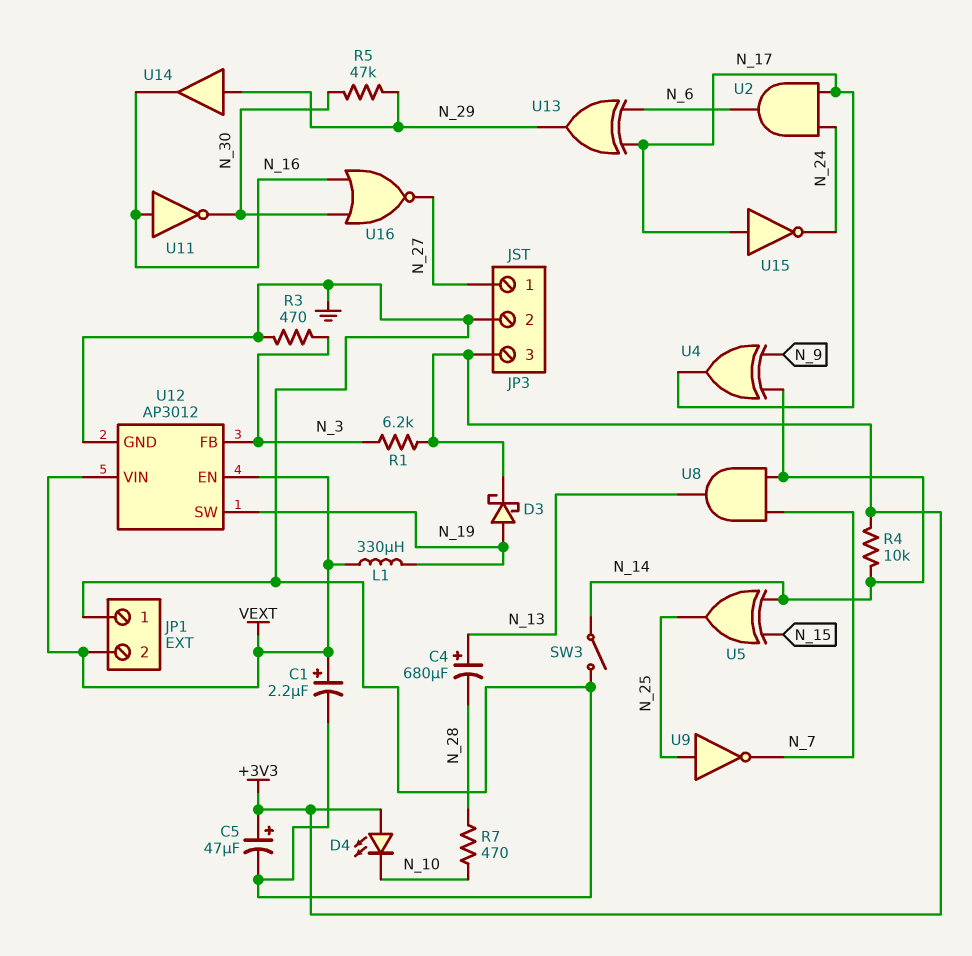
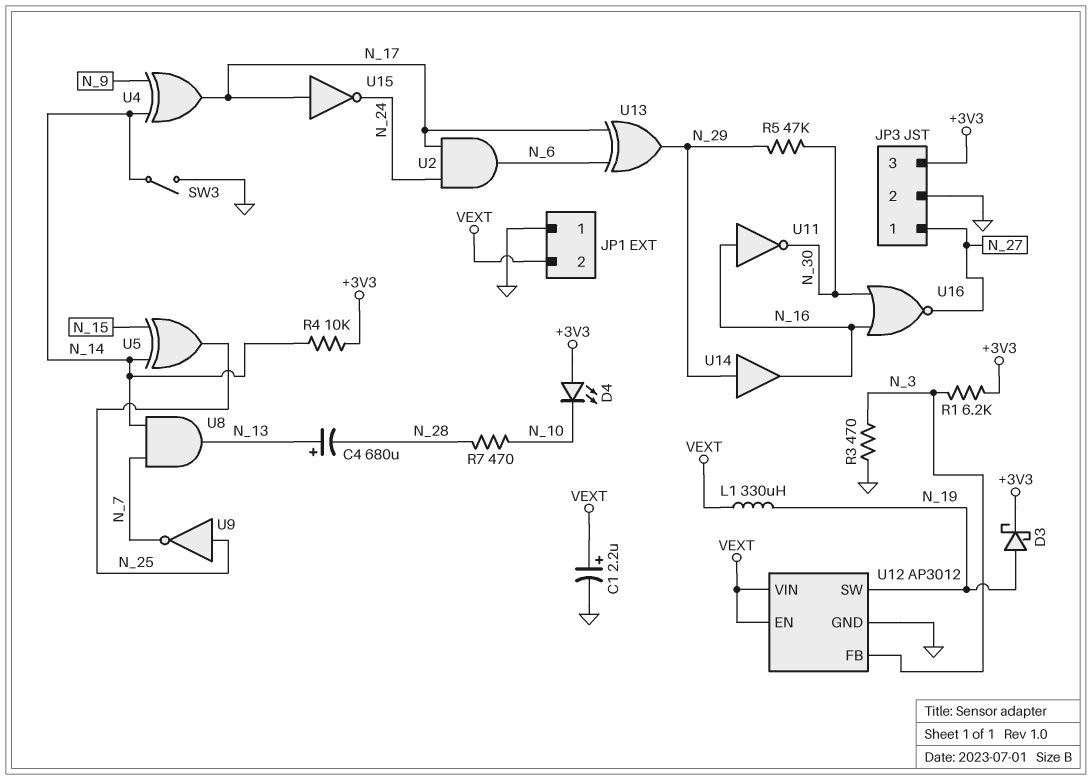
C5: 47uF (plus +3V3, minus GND) -> none

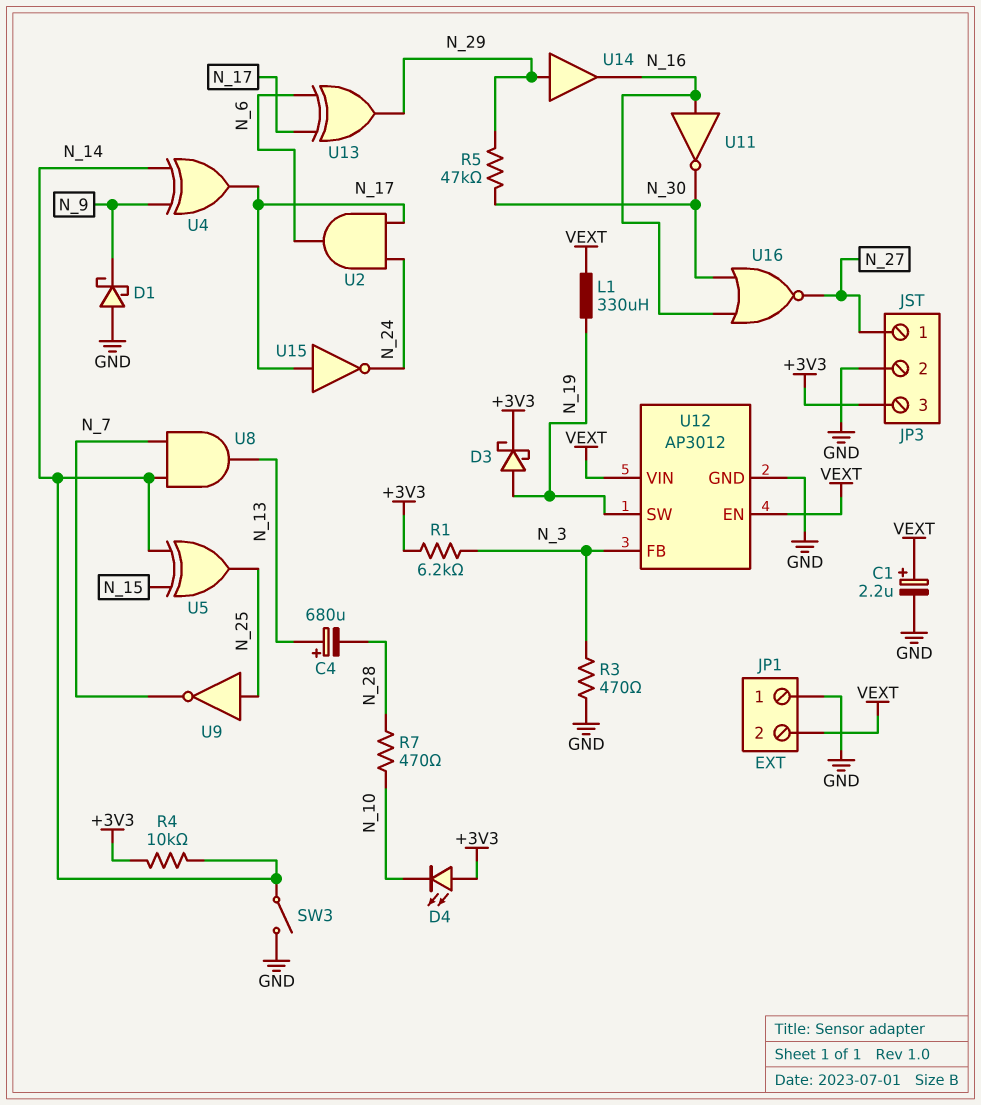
D1: none -> schottky (A GND, K N_9)

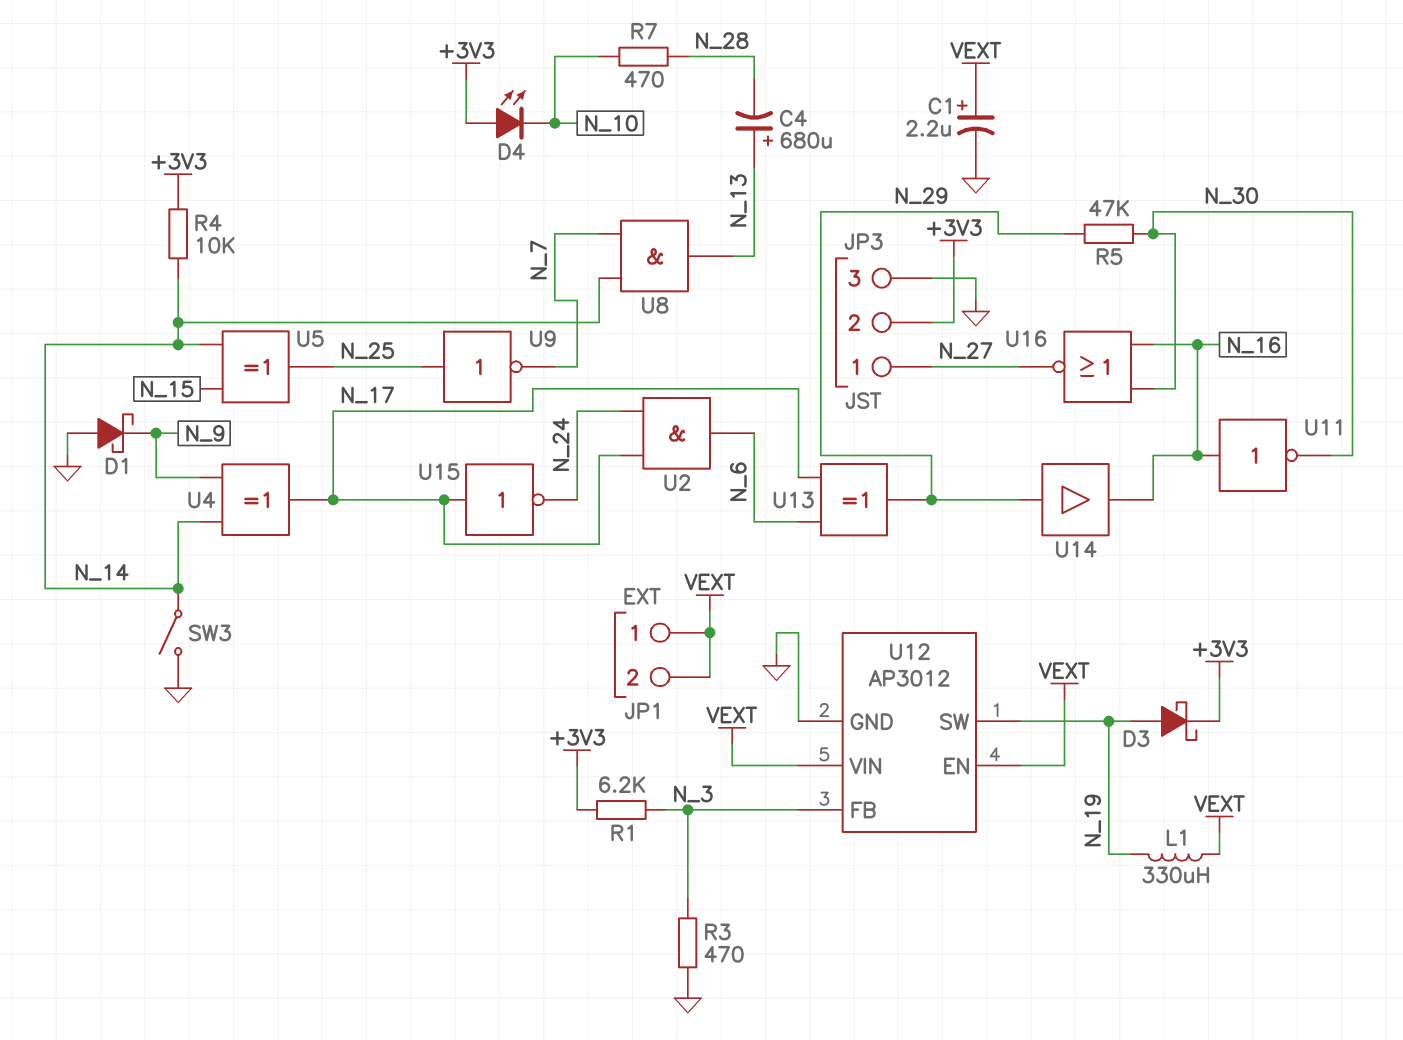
JP1 pin 1: GND -> VEXT
JP3 pin 2: GND -> +3V3
JP3 pin 3: +3V3 -> GND

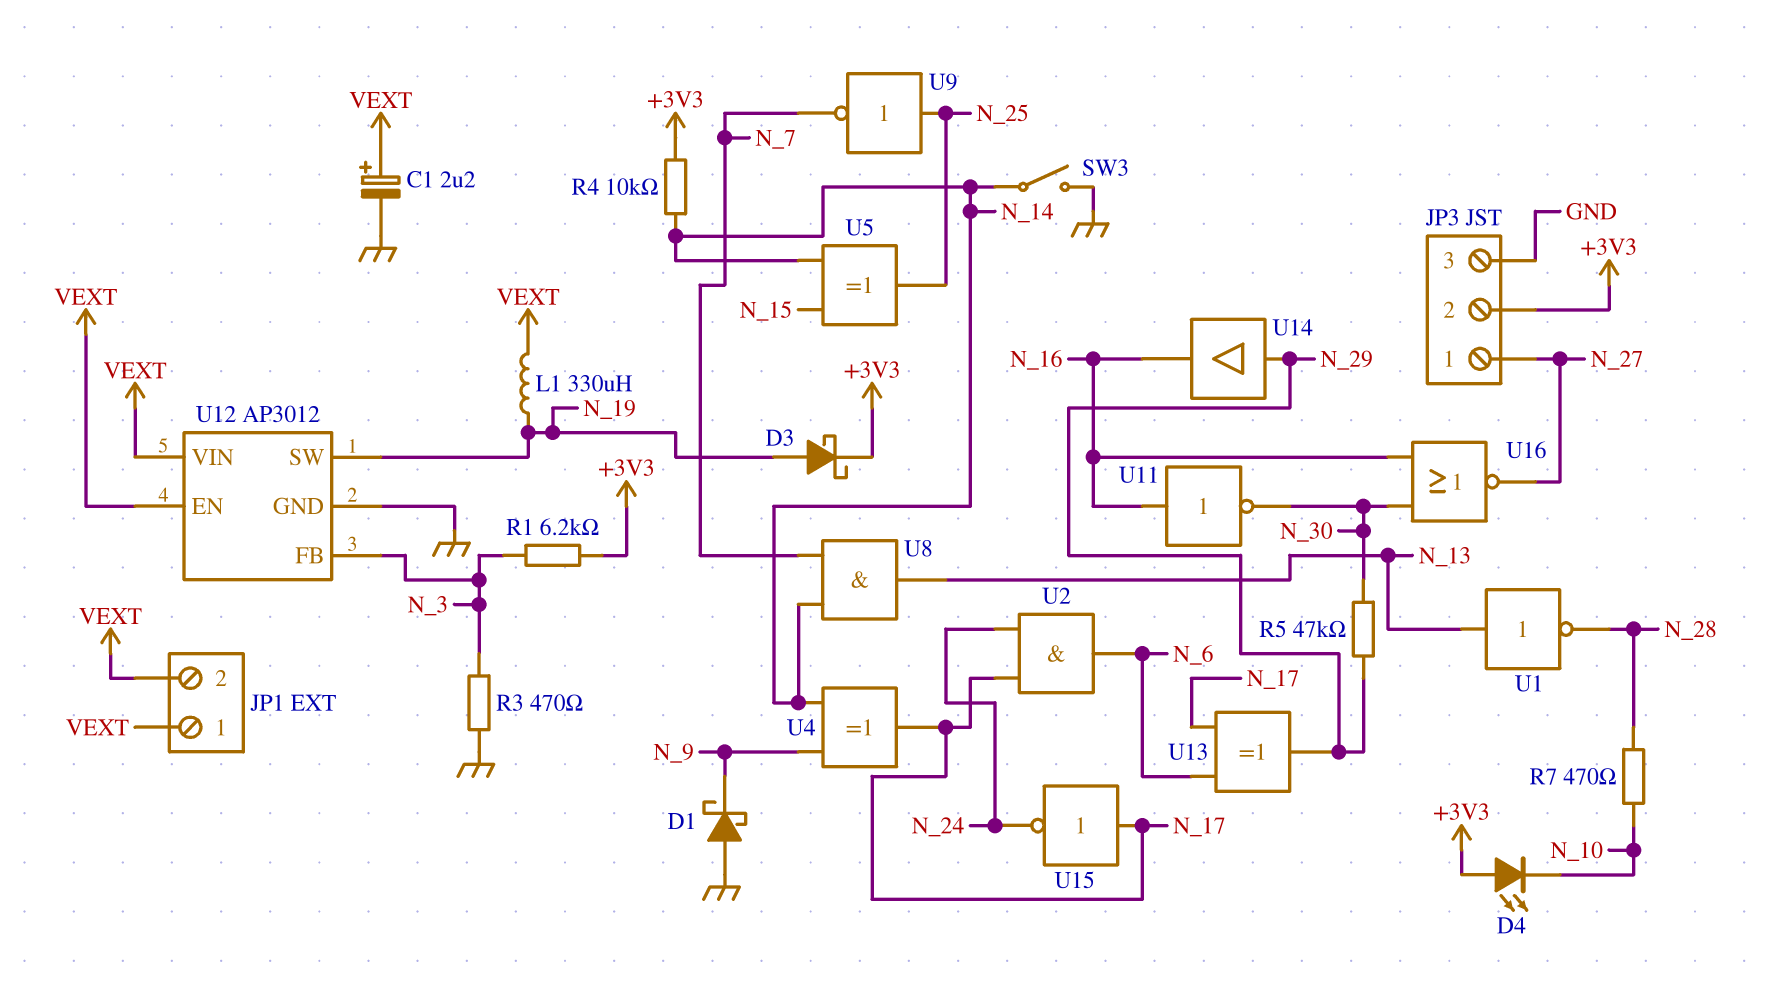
C4: 680uF (plus N_13, minus N_28) -> none
U1: none -> NOT (in N_13, out N_28)

